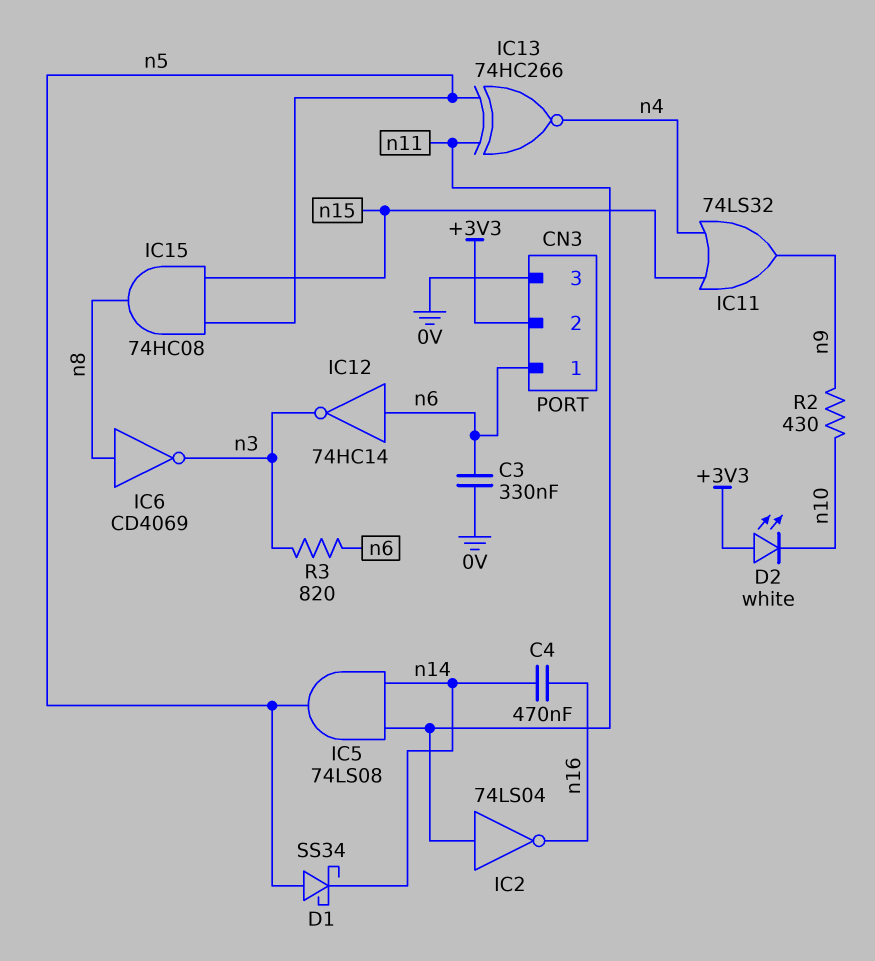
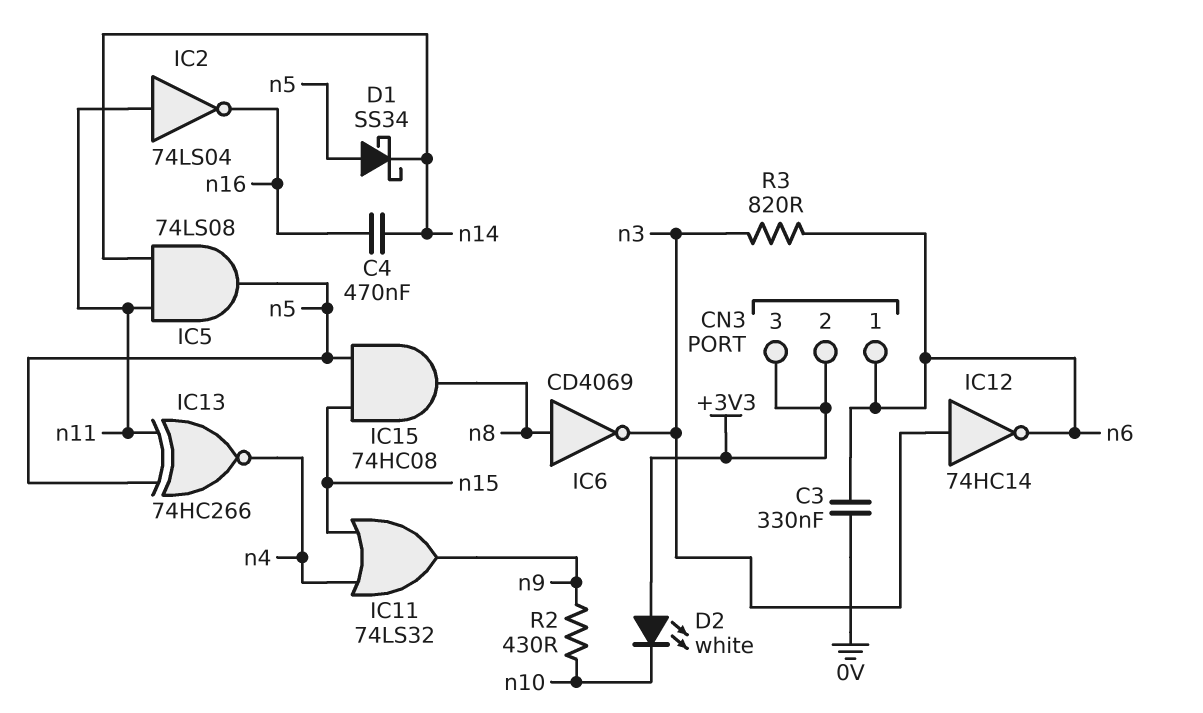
CN3 pin 3: 0V -> +3V3
IC12: NOT 74HC14 (in n6, out n3) -> NOT 74HC14 (in n3, out n6)

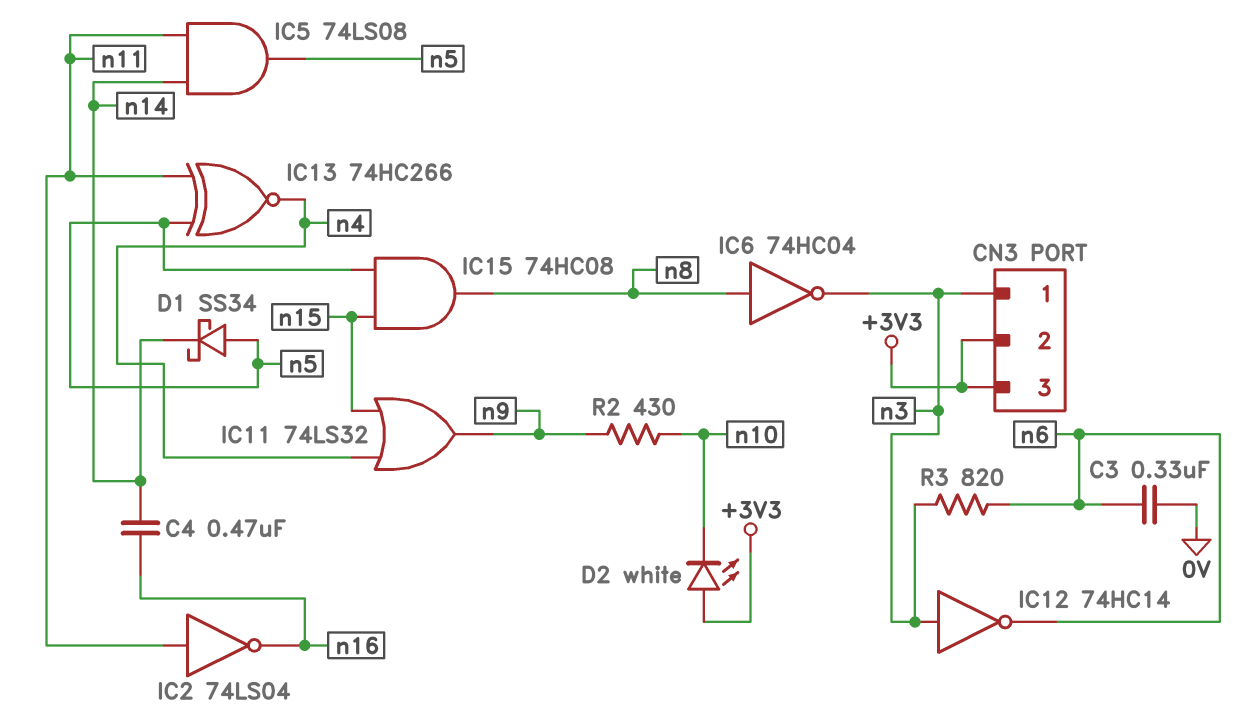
CN3 pin 1: n6 -> n3
IC6: NOT CD4069 (in n8, out n3) -> NOT 74HC04 (in n8, out n3)

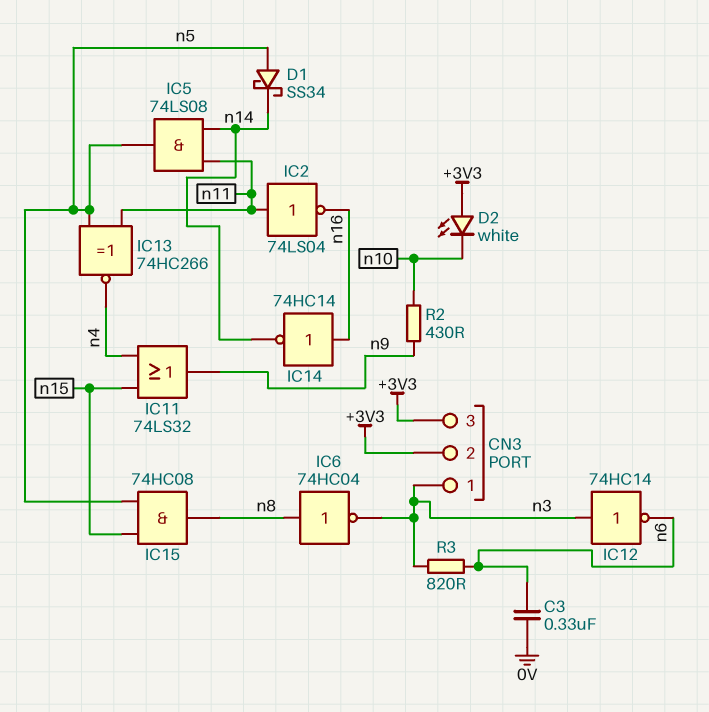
C4: 470nF (n14, n16) -> none
IC14: none -> NOT 74HC14 (in n16, out n14)

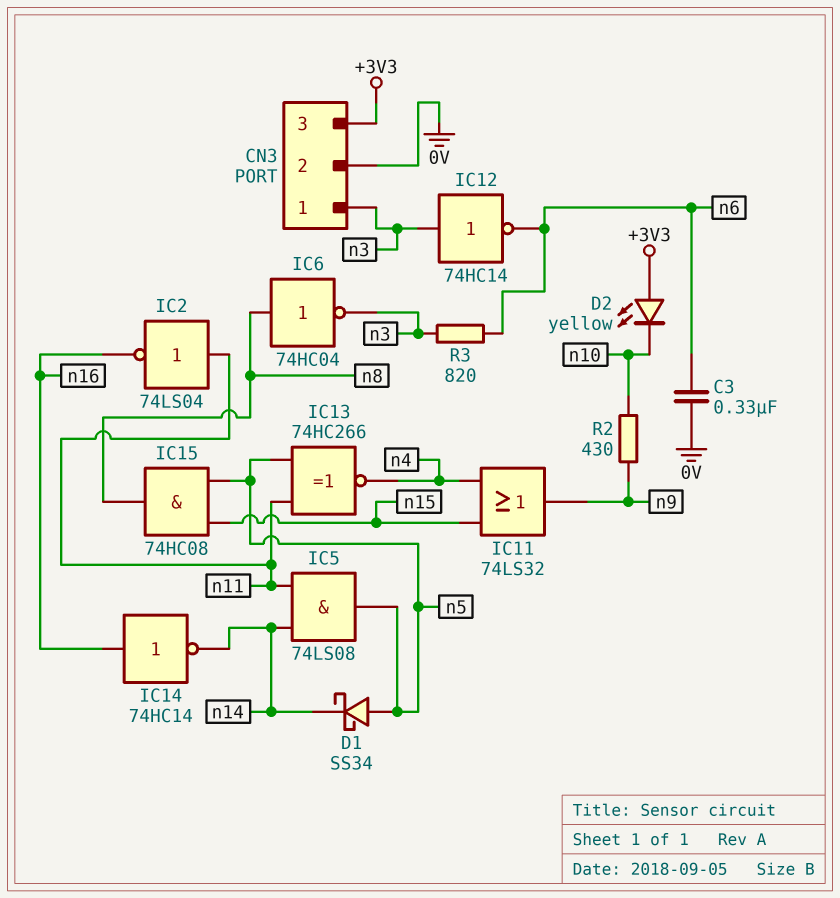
CN3 pin 2: +3V3 -> 0V
D2: LED white (A +3V3, K n10) -> LED yellow (A +3V3, K n10)

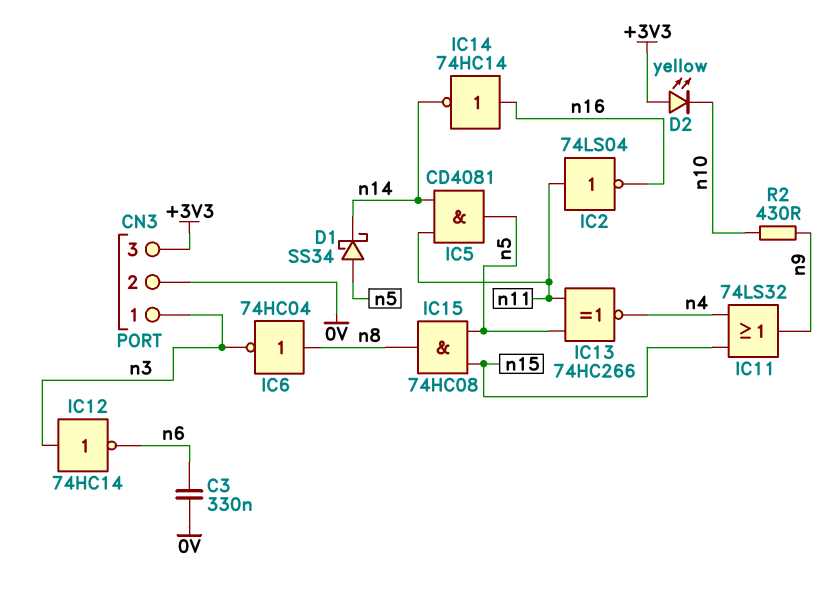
IC5: AND 74LS08 (in n11, in n14, out n5) -> AND CD4081 (in n11, in n14, out n5)
R3: 820 (n3, n6) -> none

